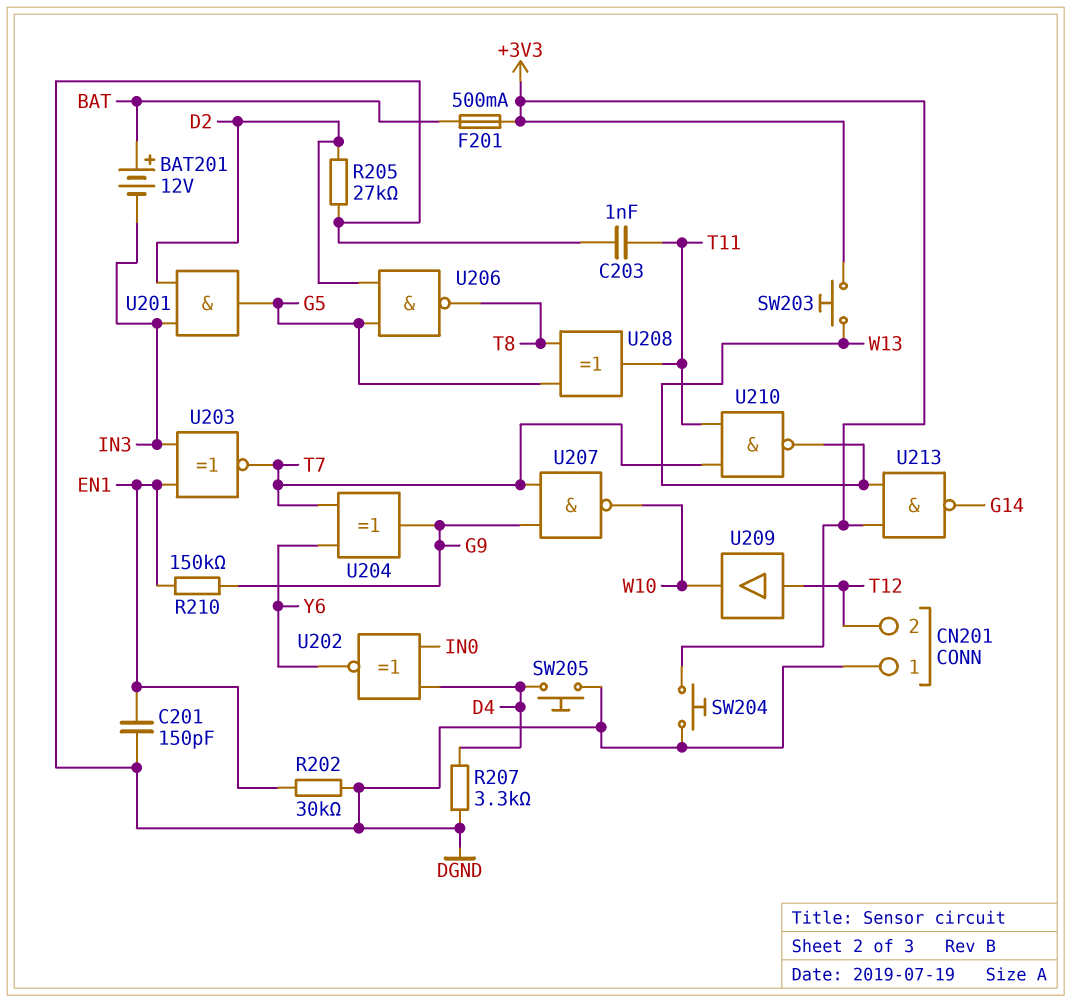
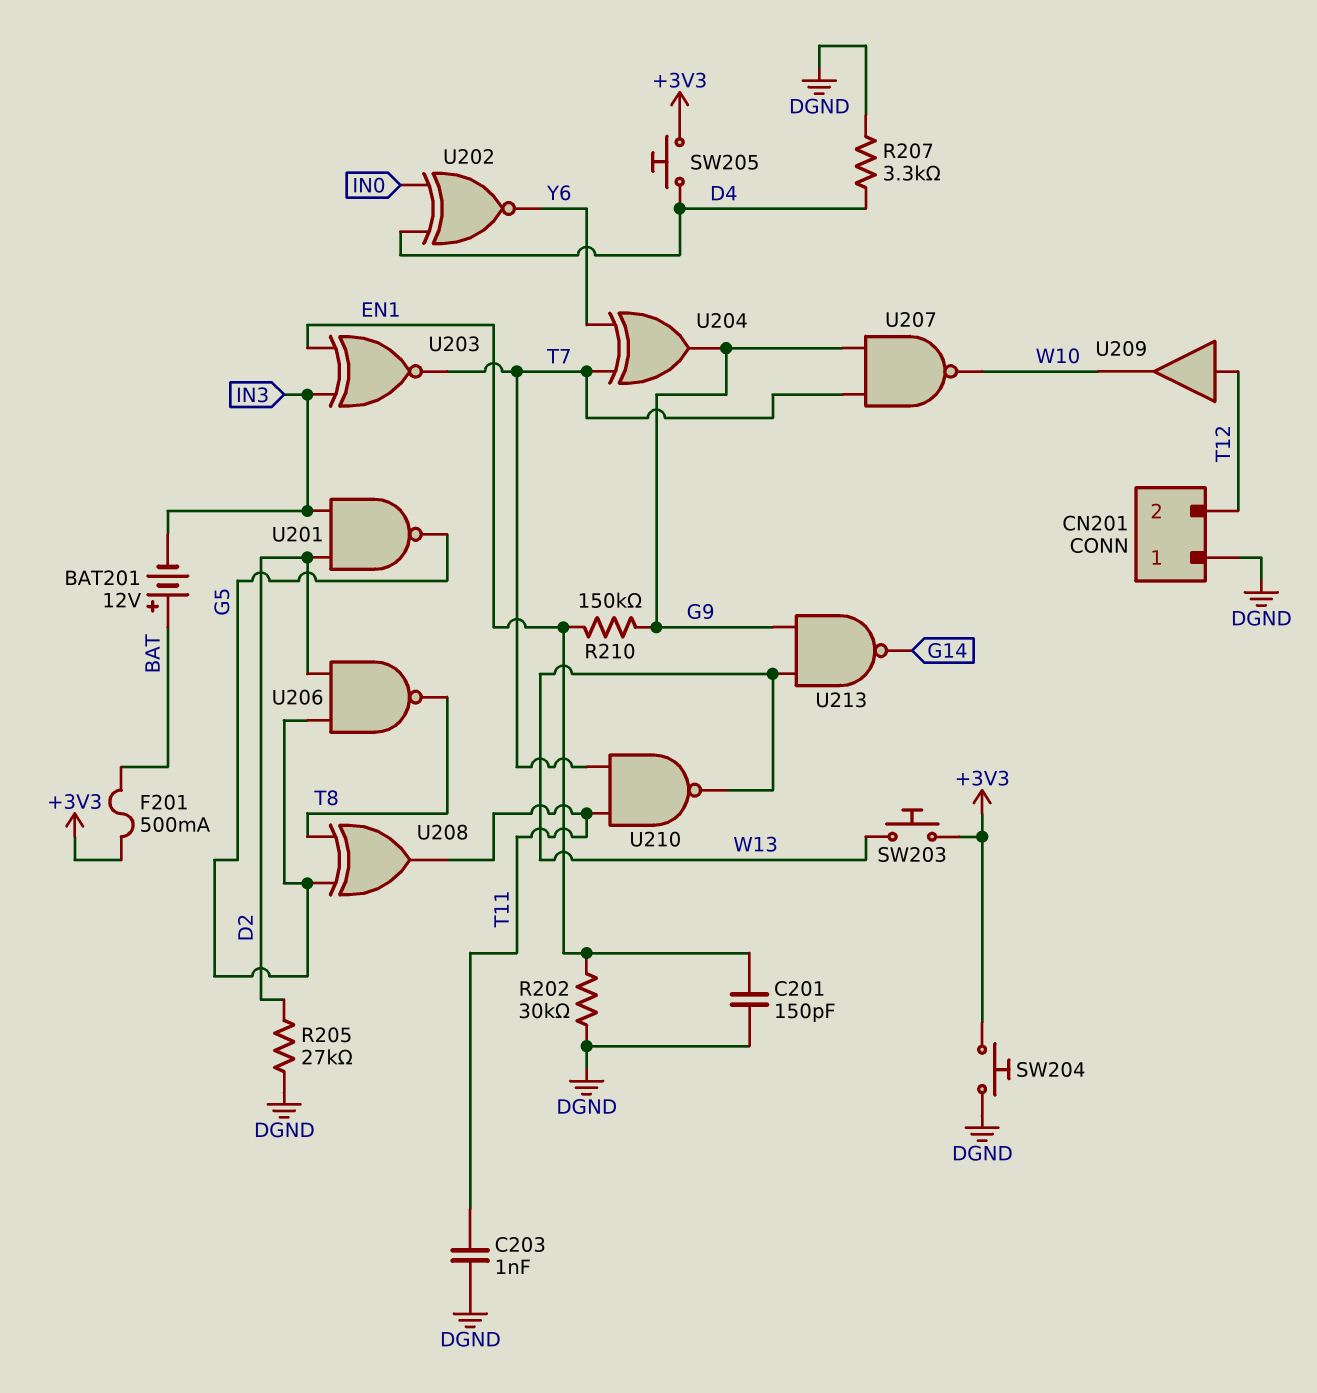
SW205: button (D4, DGND) -> button (+3V3, D4)
U201: AND (in D2, in IN3, out G5) -> NAND (in D2, in IN3, out G5)
U213: NAND (in +3V3, in W13, out G14) -> NAND (in G9, in W13, out G14)

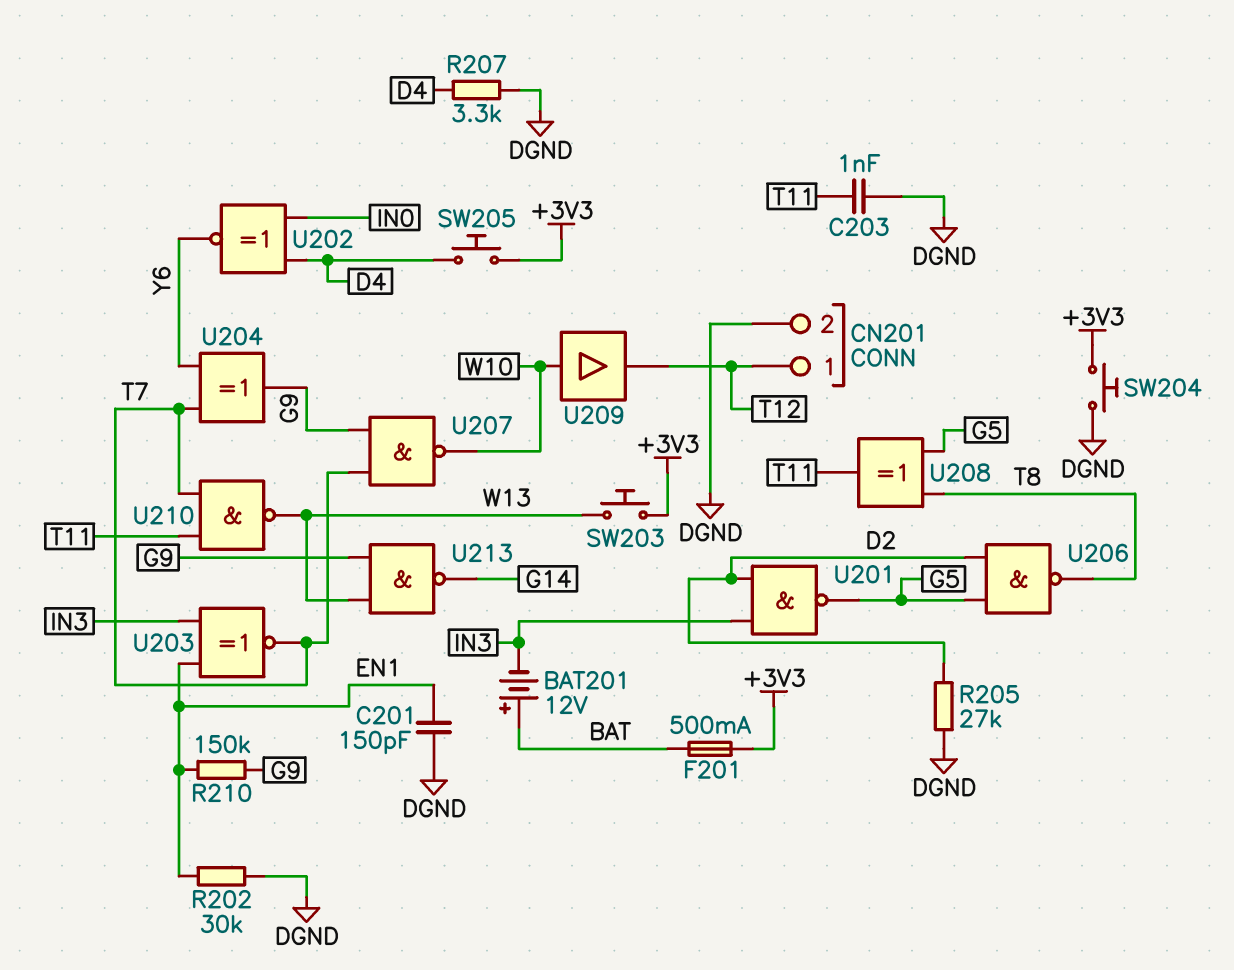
CN201 pin 1: DGND -> T12
CN201 pin 2: T12 -> DGND
U209: buffer (in T12, out W10) -> buffer (in W10, out T12)

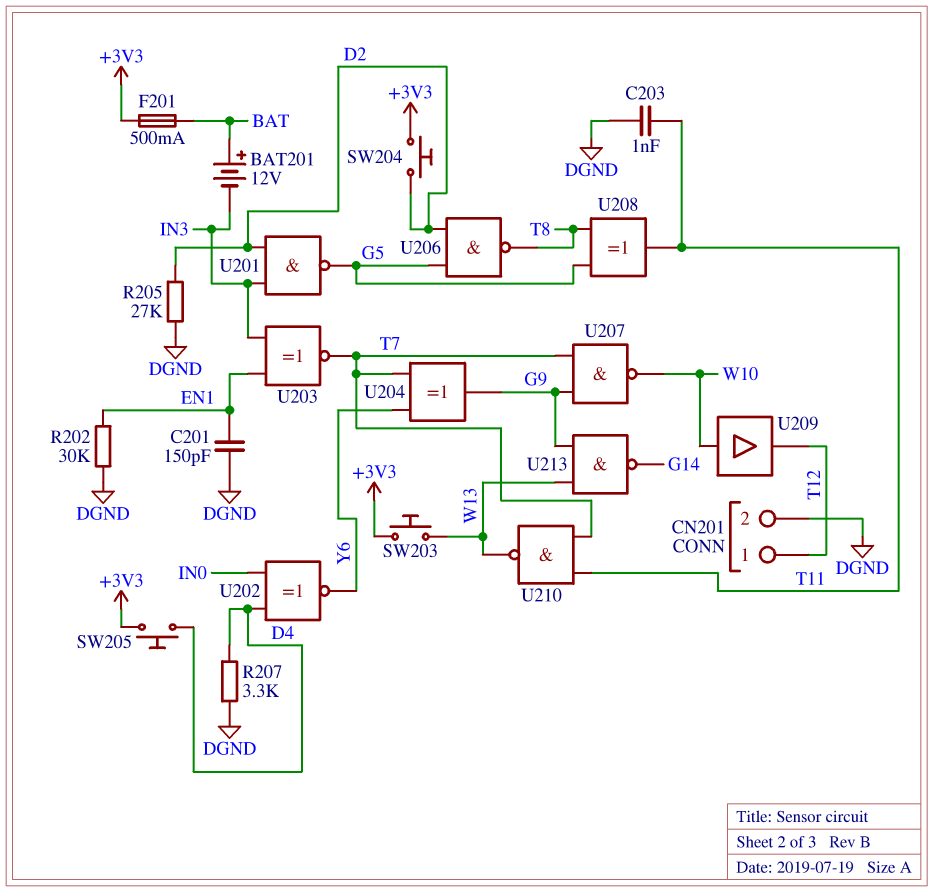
R210: 150k (EN1, G9) -> none
SW204: button (+3V3, DGND) -> button (+3V3, D2)

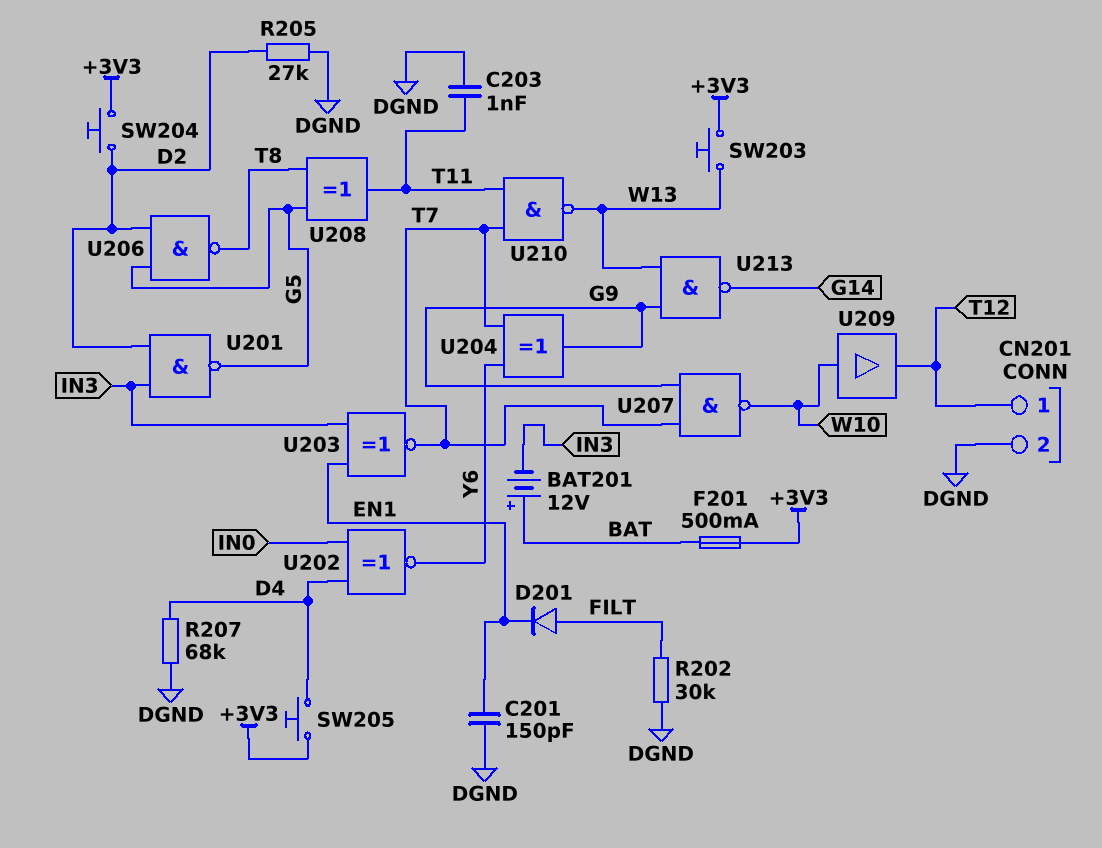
D201: none -> diode (A FILT, K EN1)
R202: 30k (DGND, EN1) -> 30k (DGND, FILT)
R207: 3.3k (D4, DGND) -> 68k (D4, DGND)

